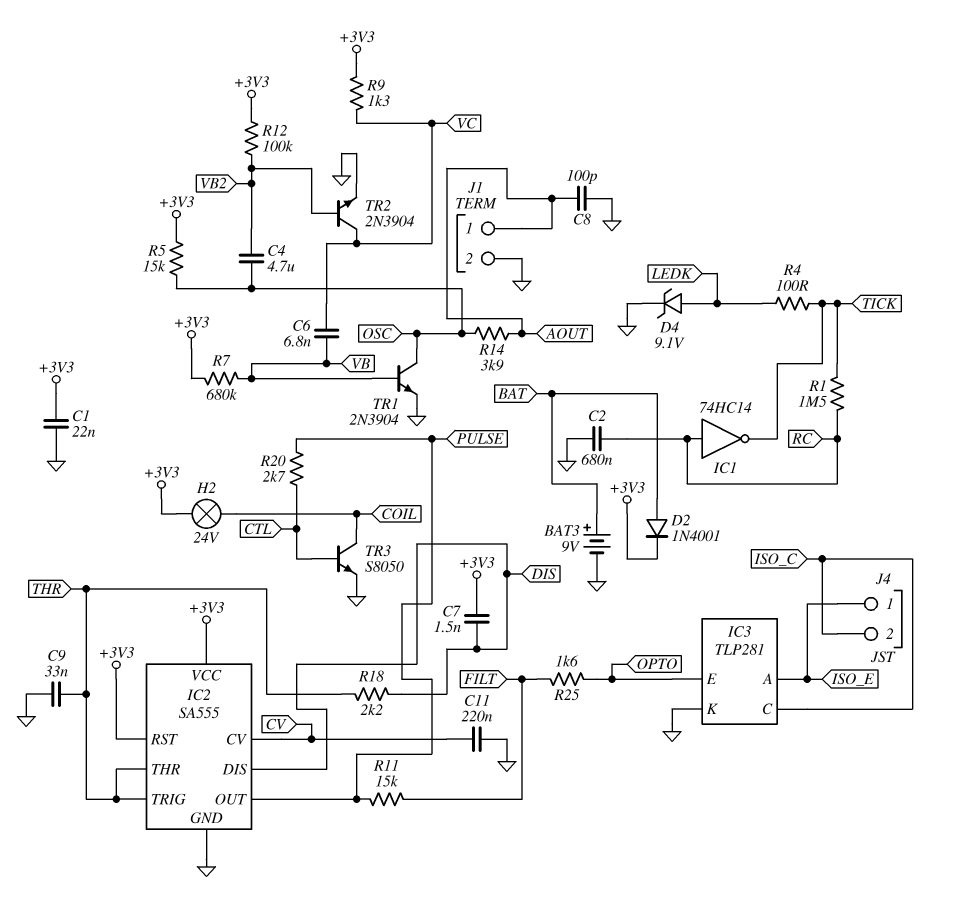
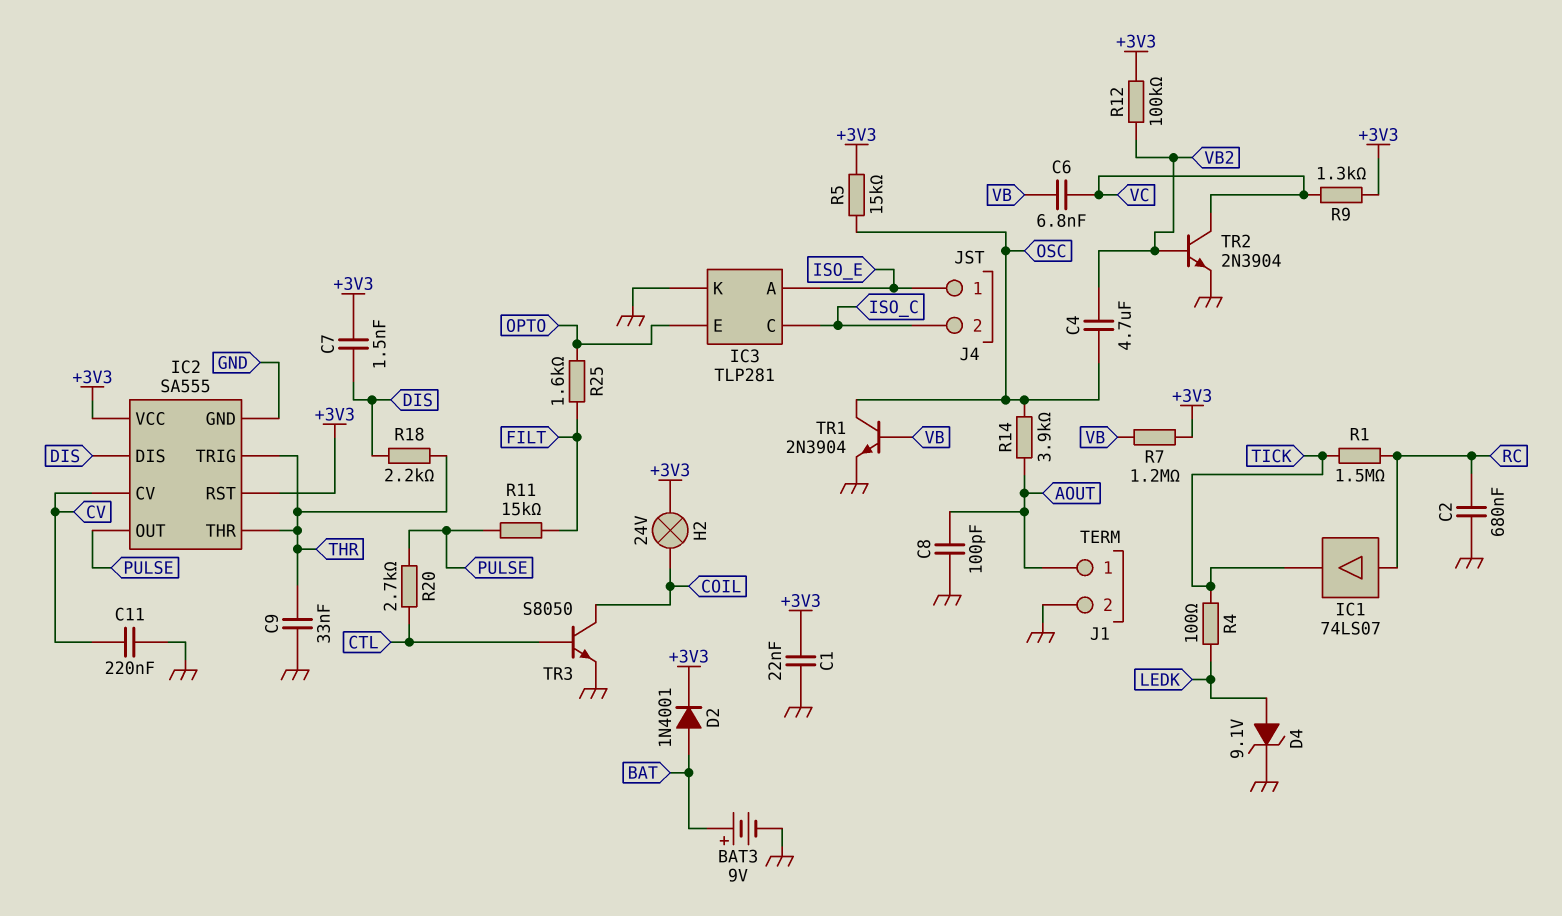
IC1: NOT 74HC14 (in RC, out TICK) -> buffer 74LS07 (in RC, out TICK)
R7: 680k (+3V3, VB) -> 1.2M (+3V3, VB)

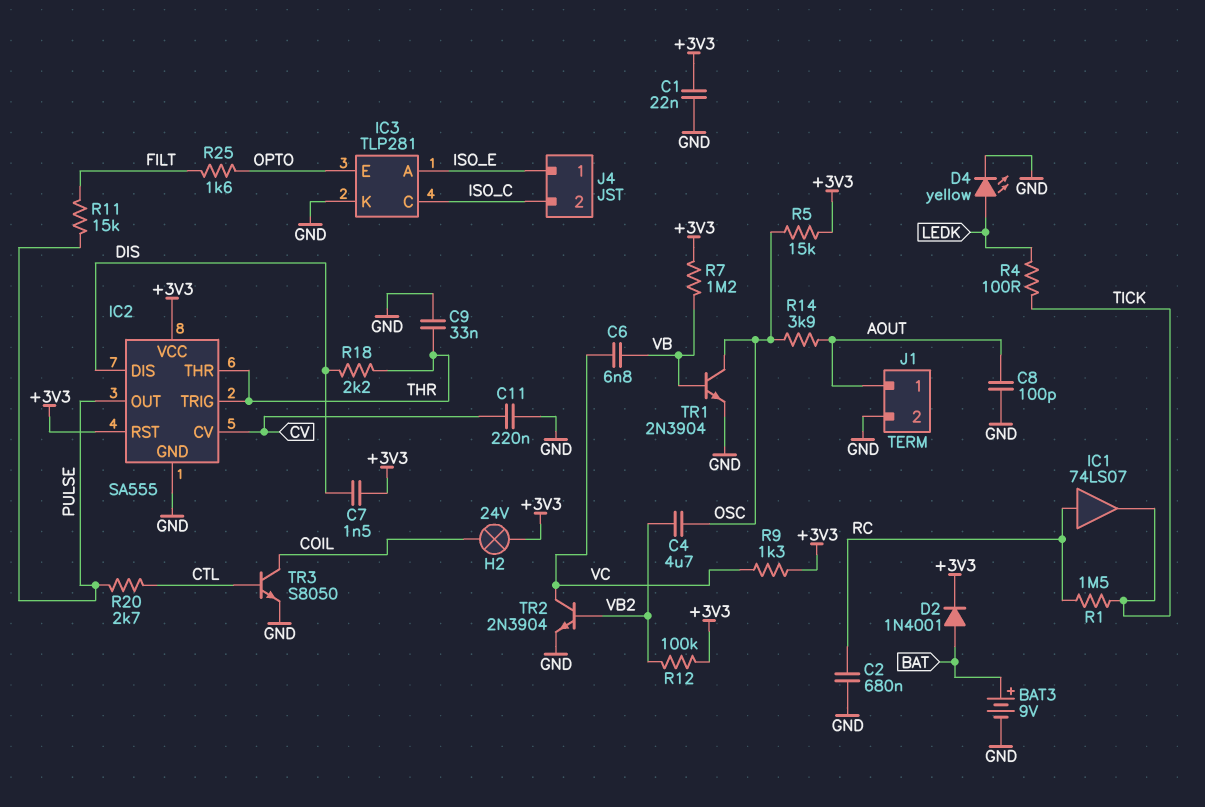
D4: zener 9.1V (A LEDK, K GND) -> LED yellow (A LEDK, K GND)

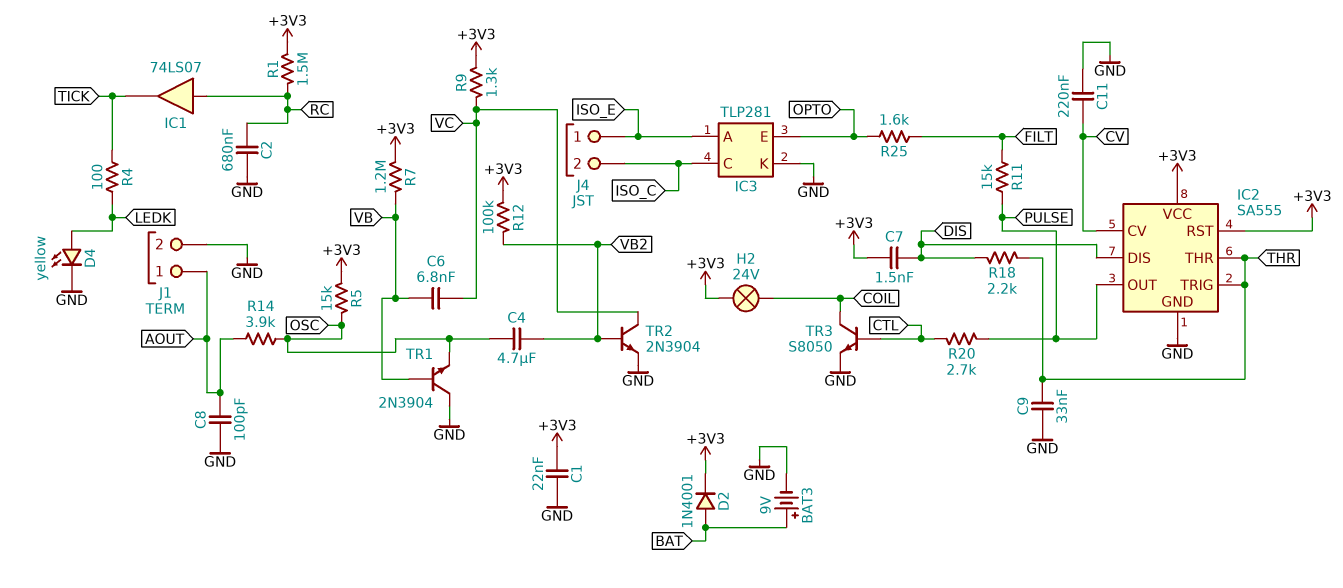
R1: 1.5M (RC, TICK) -> 1.5M (+3V3, RC)
TR1: NPN 2N3904 (B VB, C OSC, E GND) -> NPN 2N3904 (B VB, C GND, E OSC)

